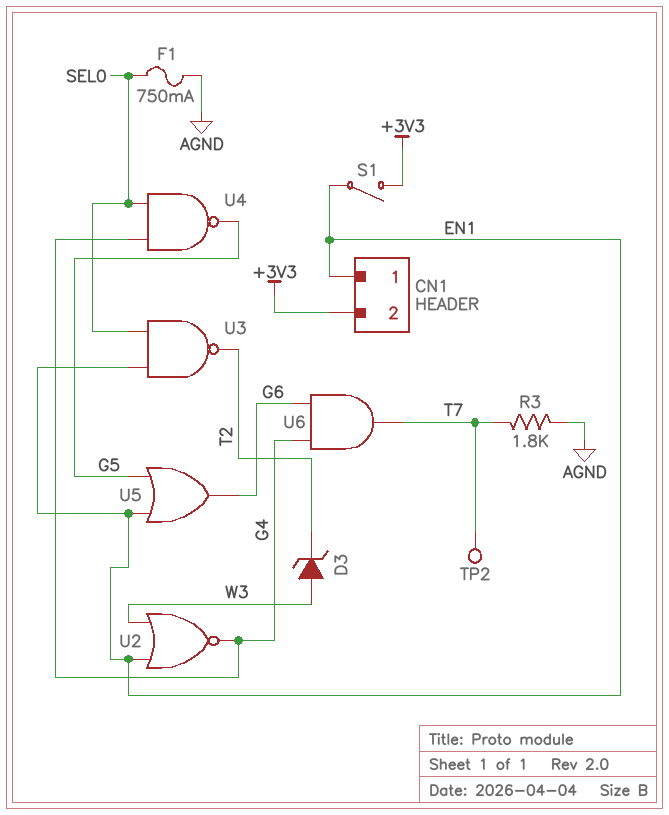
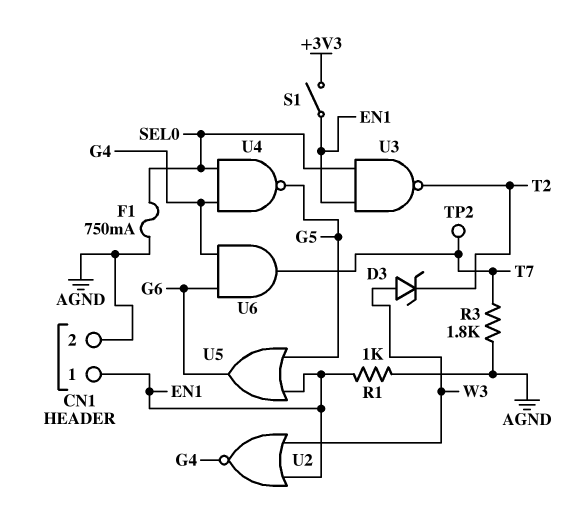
CN1 pin 2: +3V3 -> AGND
R1: none -> 1k (AGND, EN1)

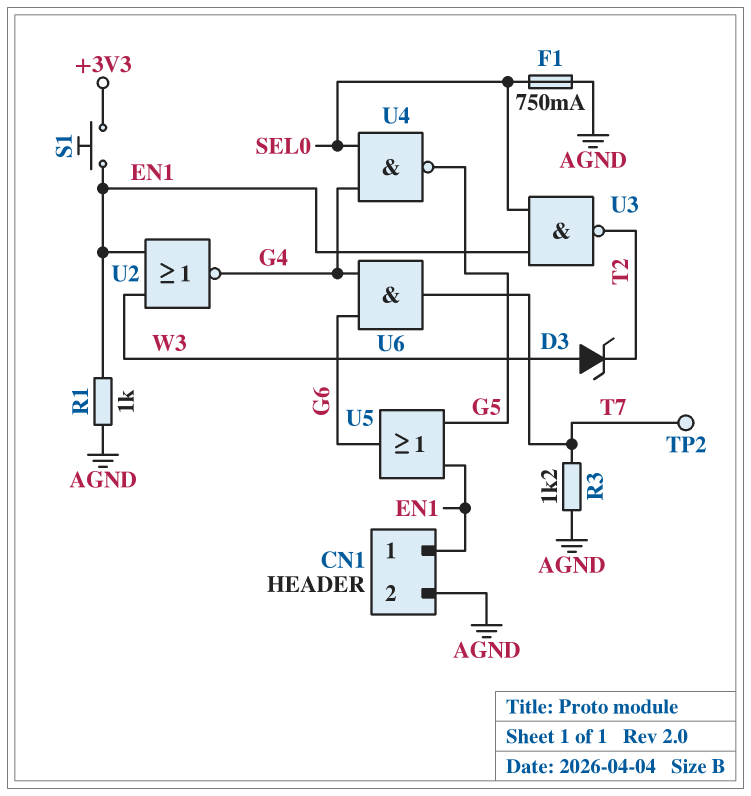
R3: 1.8k (AGND, T7) -> 1.2k (AGND, T7)
S1: switch (+3V3, EN1) -> button (+3V3, EN1)

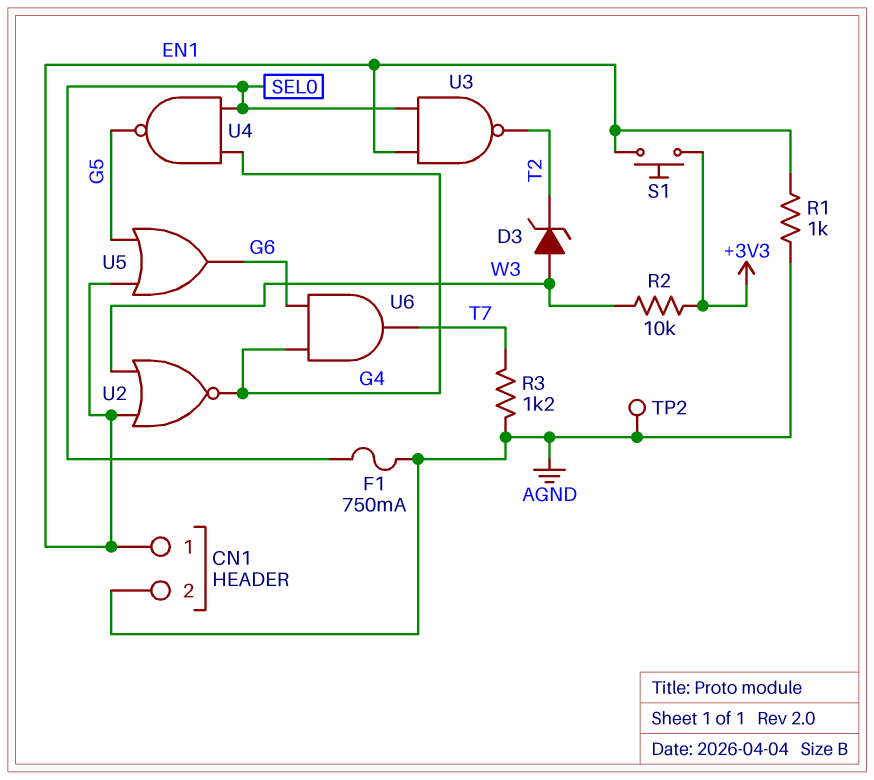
R2: none -> 10k (+3V3, W3)
TP2: test point (T7) -> test point (AGND)

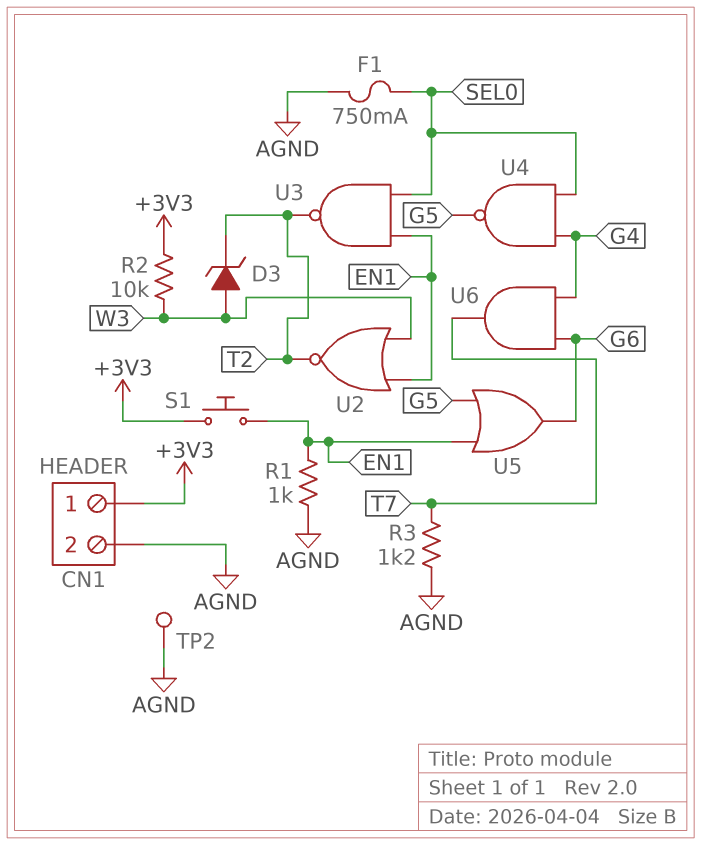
CN1 pin 1: EN1 -> +3V3
U2: NOR (in EN1, in W3, out G4) -> NOR (in EN1, in W3, out T2)

